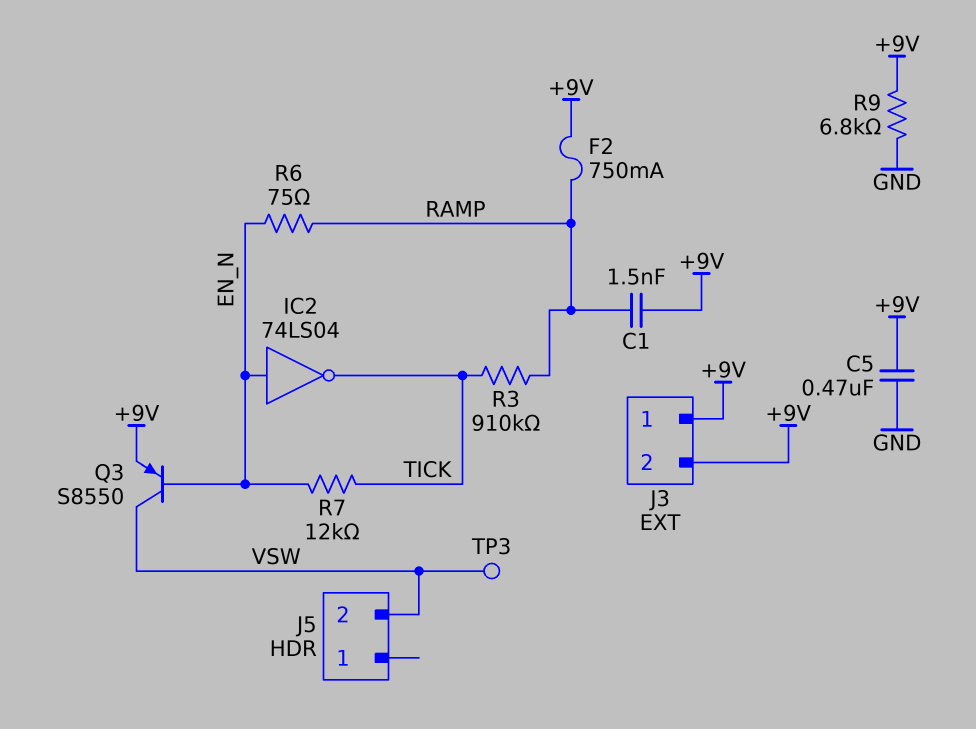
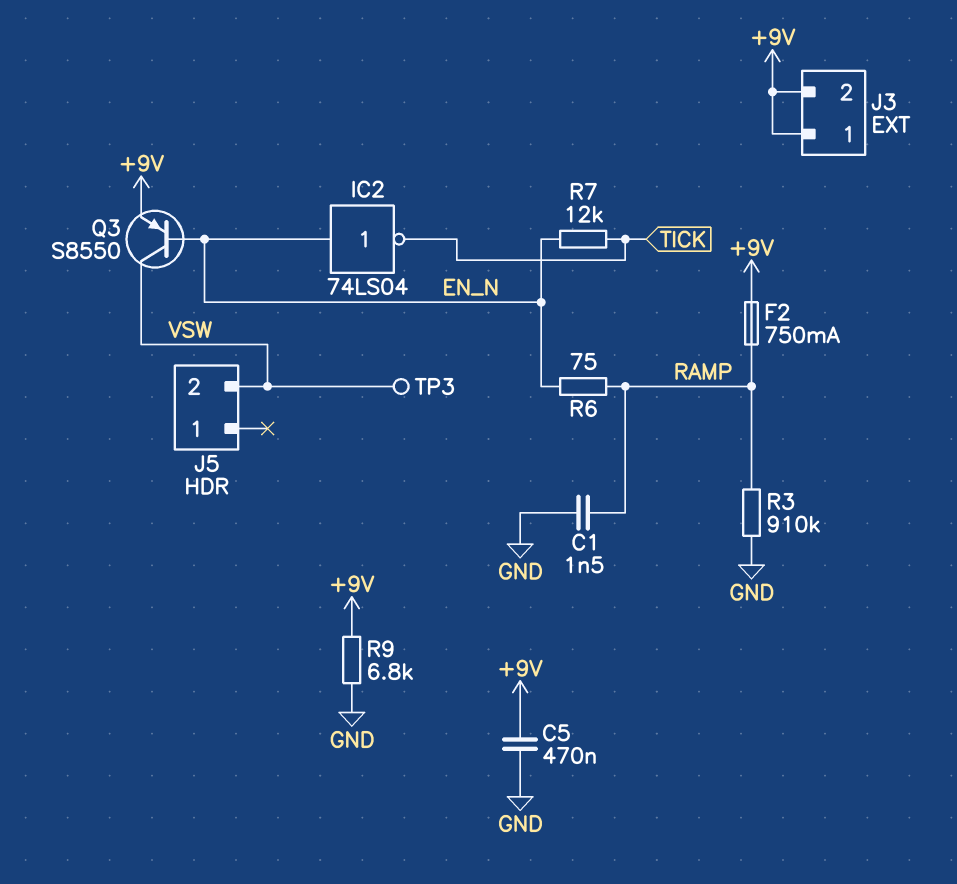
C1: 1.5nF (+9V, RAMP) -> 1.5nF (GND, RAMP)
R3: 910k (RAMP, TICK) -> 910k (GND, RAMP)

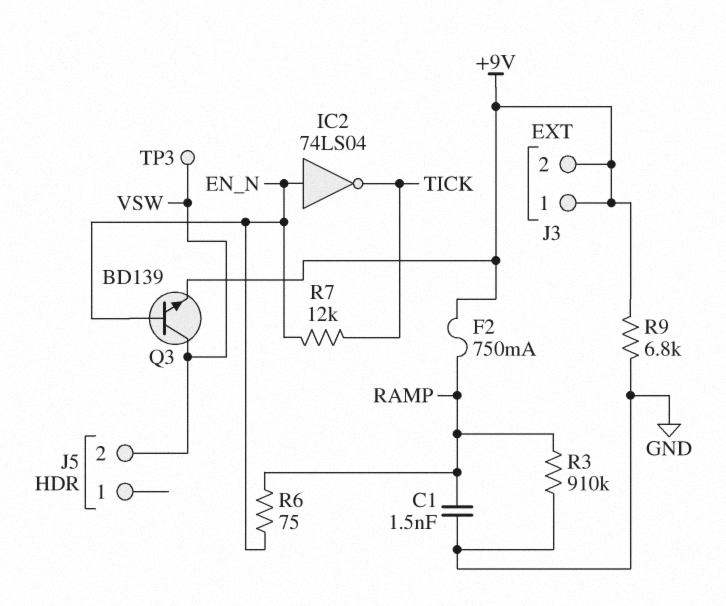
C5: 470nF (+9V, GND) -> none
Q3: PNP S8550 (B EN_N, C VSW, E +9V) -> NPN BD139 (B EN_N, C VSW, E +9V)

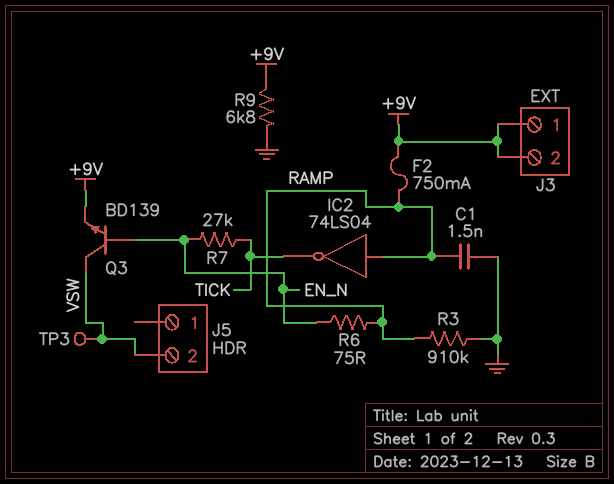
IC2: NOT 74LS04 (in EN_N, out TICK) -> NOT 74LS04 (in RAMP, out TICK)
R7: 12k (EN_N, TICK) -> 27k (EN_N, TICK)

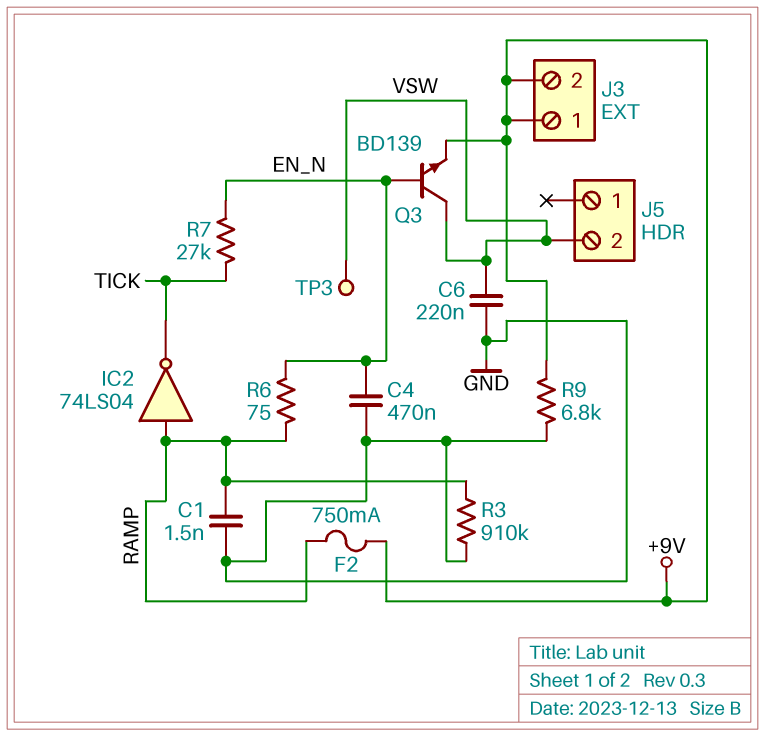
C4: none -> 470nF (EN_N, GND)
C6: none -> 220nF (GND, VSW)

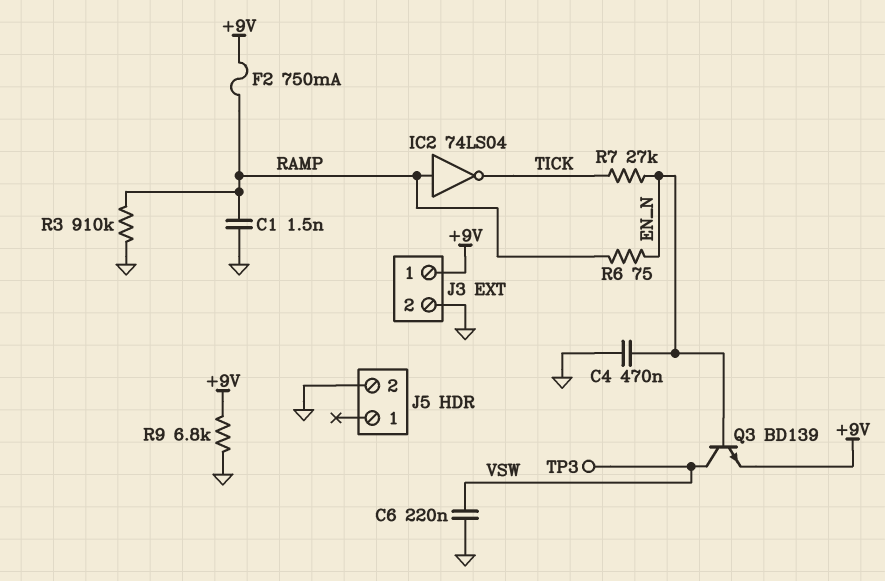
J3 pin 2: +9V -> GND
J5 pin 2: VSW -> GND

